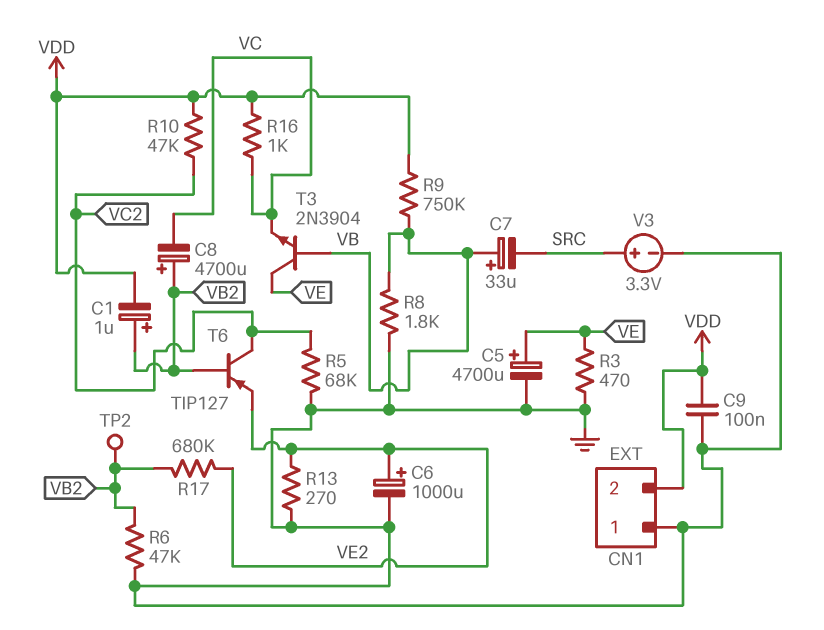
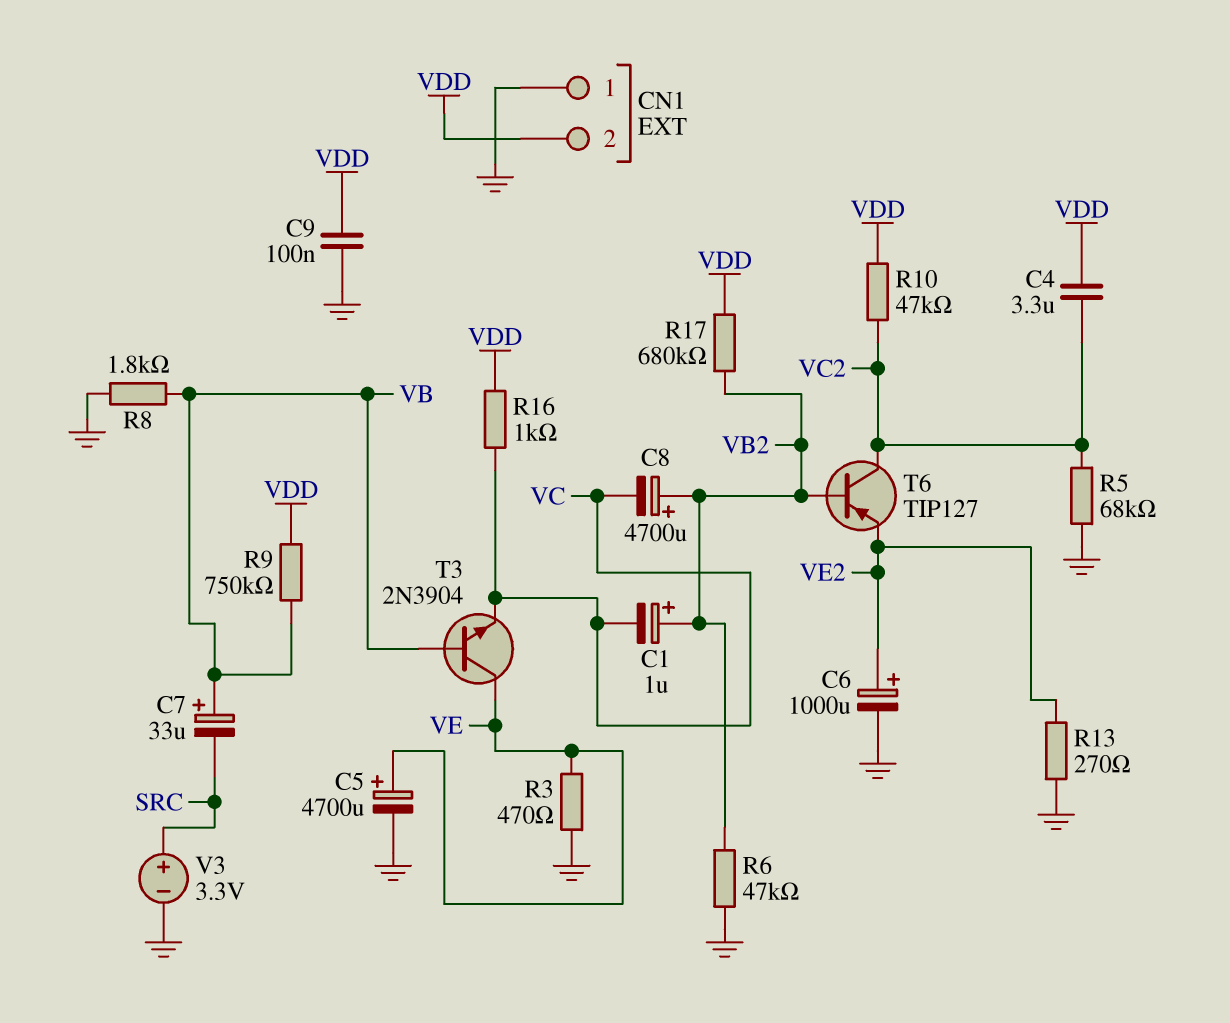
C1: 1uF (plus VB2, minus VDD) -> 1uF (plus VB2, minus VC)
C4: none -> 3.3uF (VC2, VDD)
R17: 680k (VB2, VE2) -> 680k (VB2, VDD)
TP2: test point (VB2) -> none

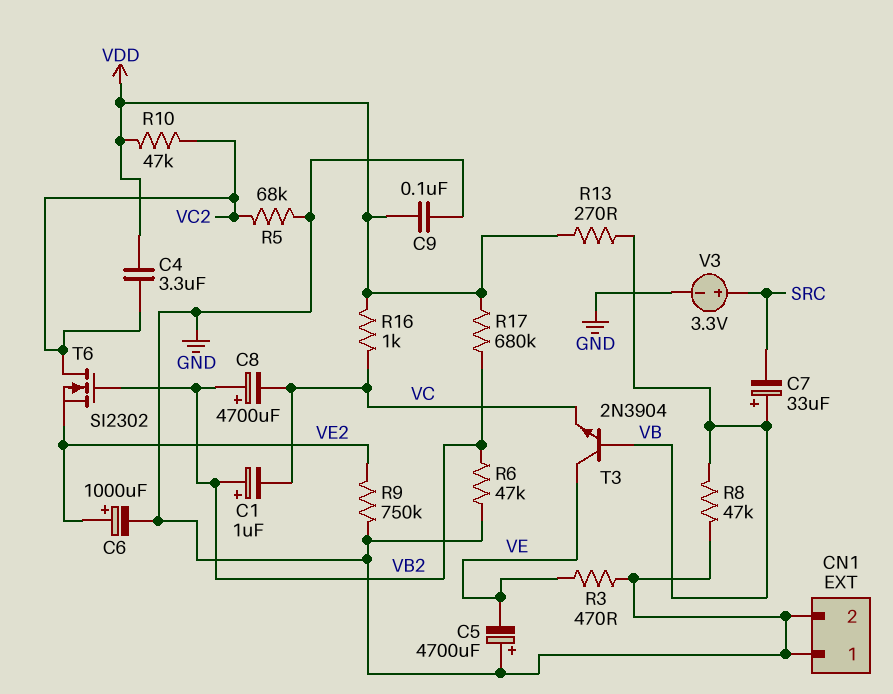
C5: 4700uF (plus VE, minus GND) -> 4700uF (plus GND, minus VE)
CN1 pin 2: VDD -> GND
R8: 1.8k (GND, VB) -> 47k (GND, VB)
R9: 750k (VB, VDD) -> 750k (GND, VE2)
R13: 270 (GND, VE2) -> 270 (VB, VDD)
T6: PNP TIP127 (B VB2, C VC2, E VE2) -> NMOS SI2302 (G VB2, D VC2, S VE2)

